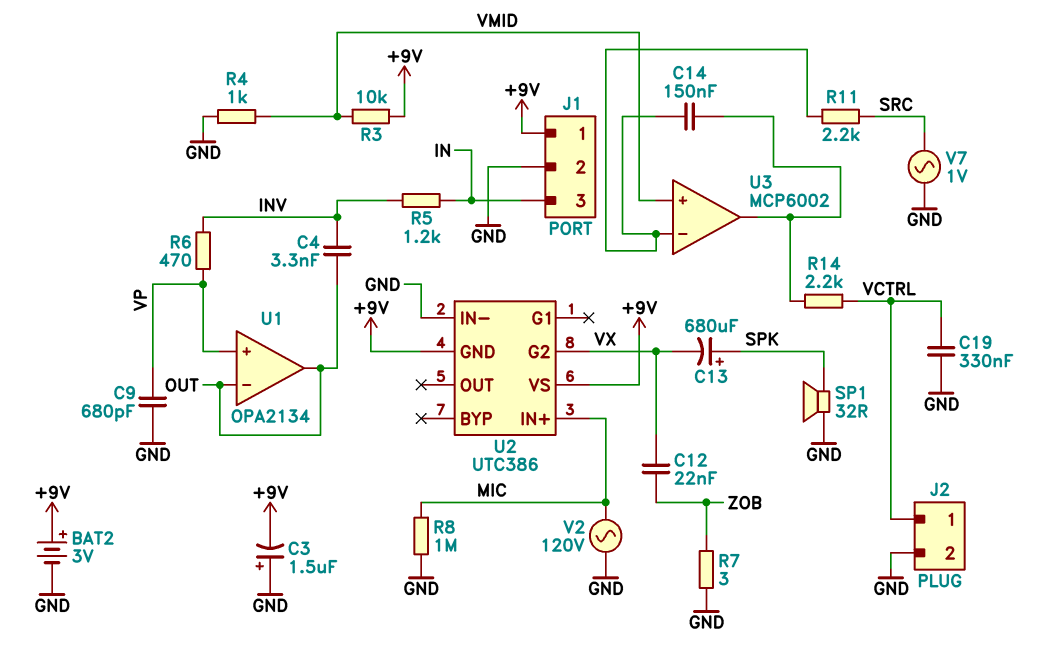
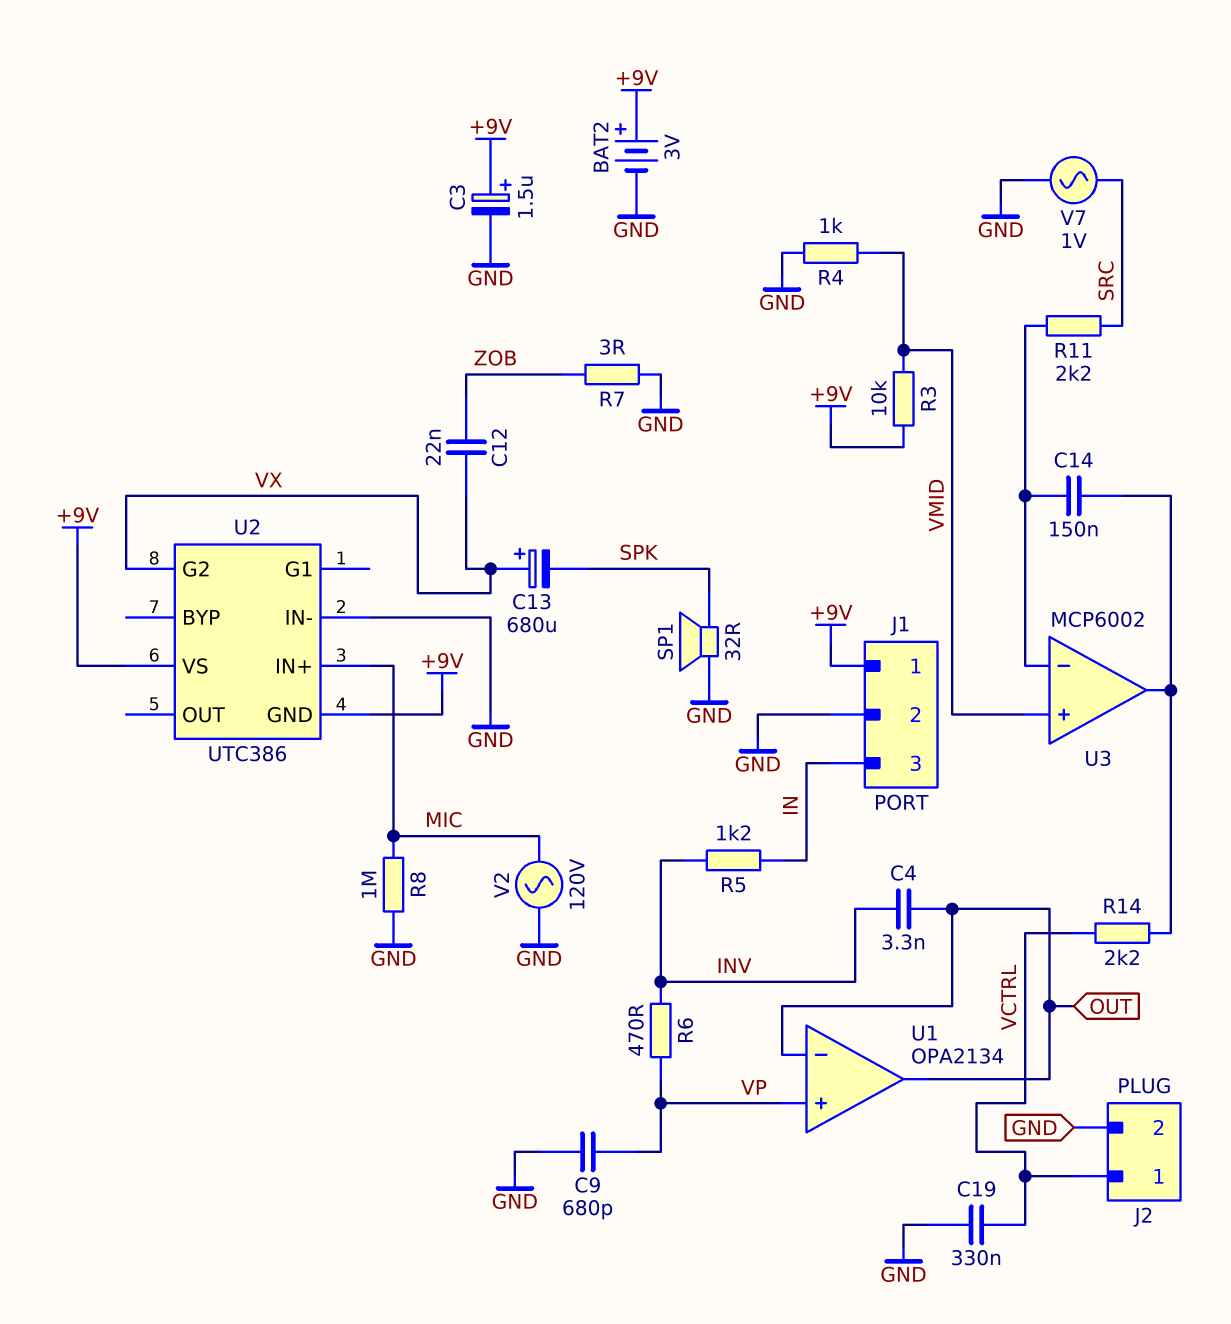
C3: 1.5uF (plus GND, minus +9V) -> 1.5uF (plus +9V, minus GND)
C13: 680uF (plus SPK, minus VX) -> 680uF (plus VX, minus SPK)

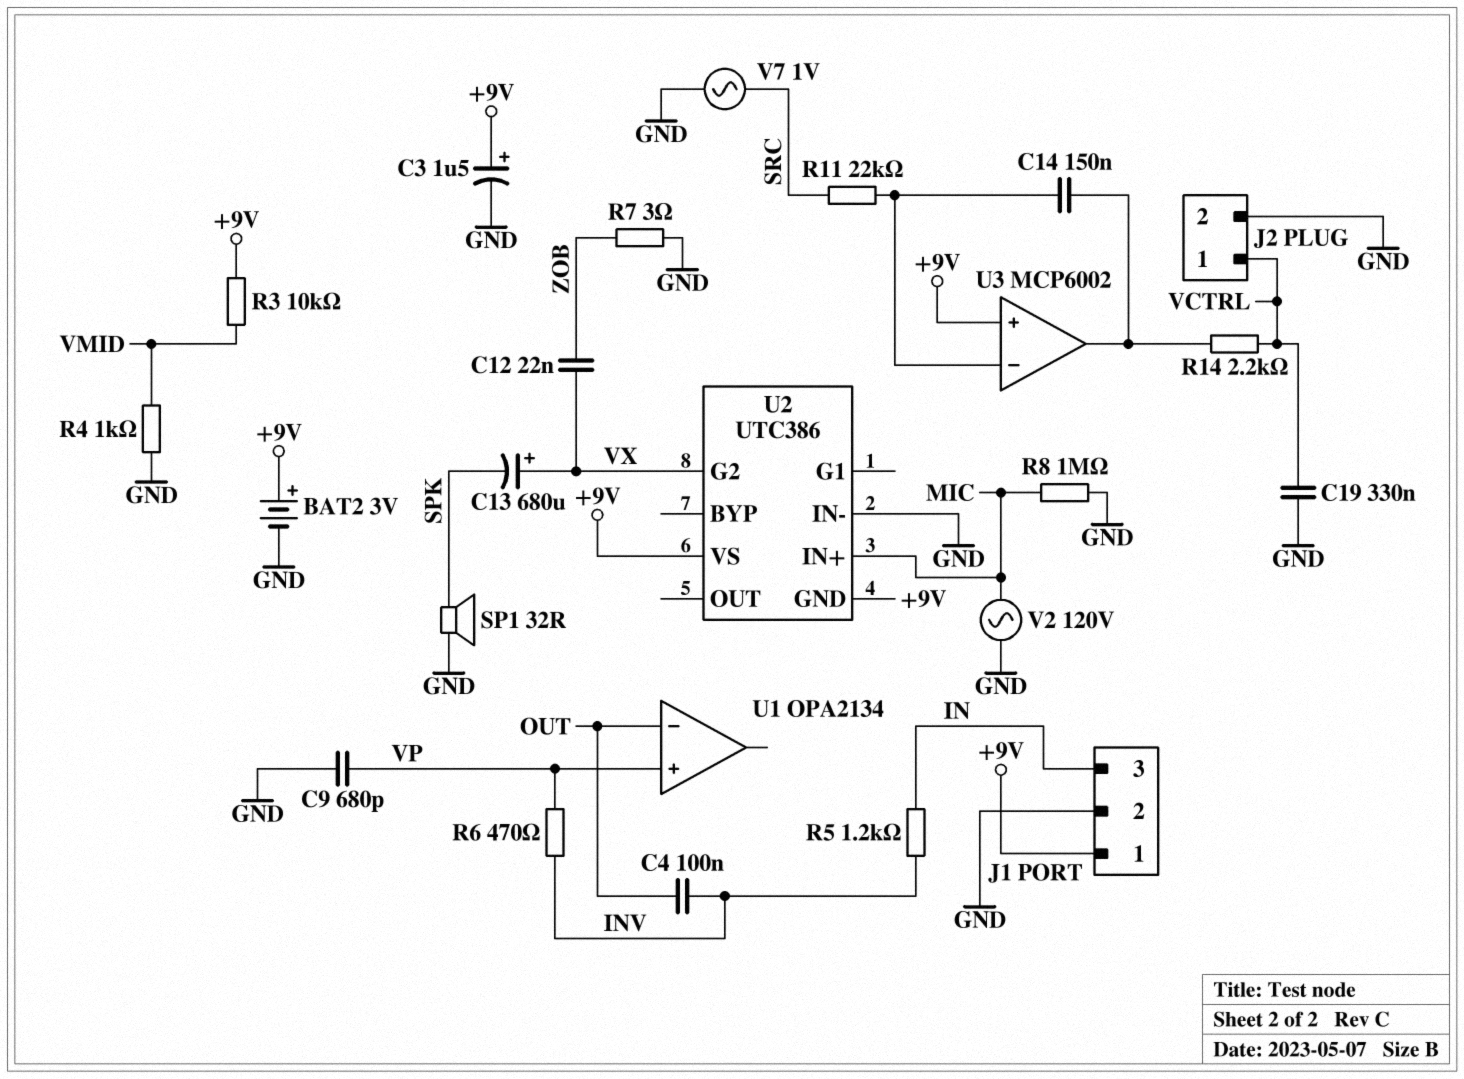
C4: 3.3nF (INV, OUT) -> 100nF (INV, OUT)
R11: 2.2k (SRC, U3/in-) -> 22k (SRC, U3/in-)
U1 pin out: OUT -> none
U3 pin in+: VMID -> +9V

